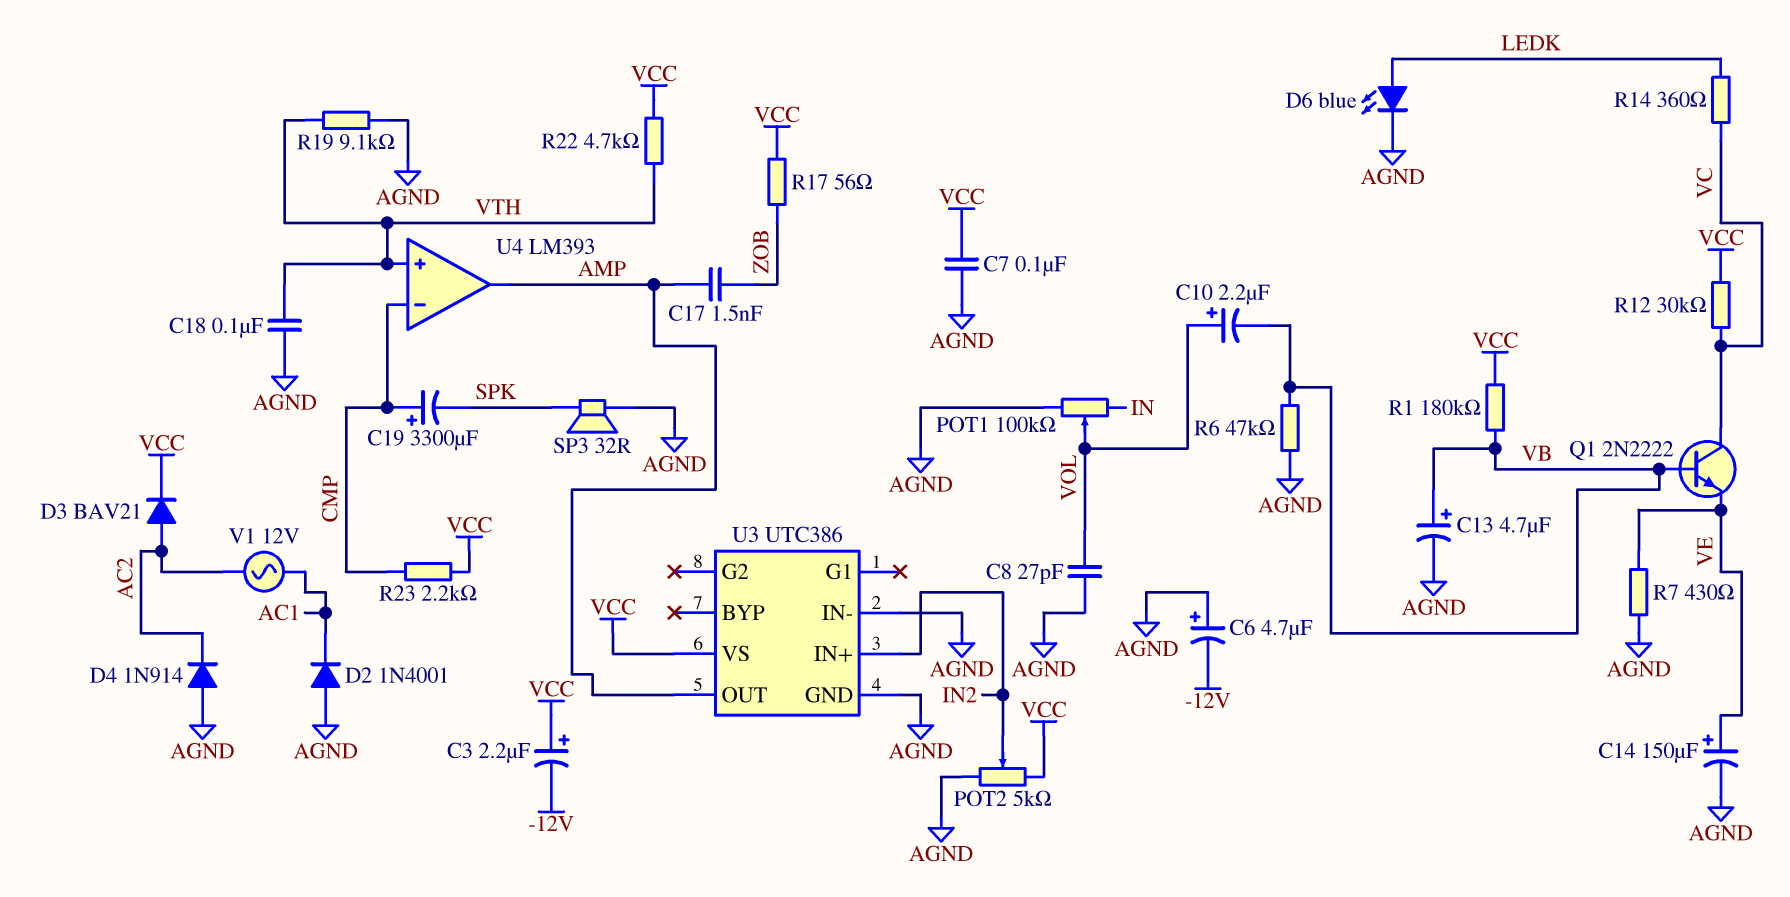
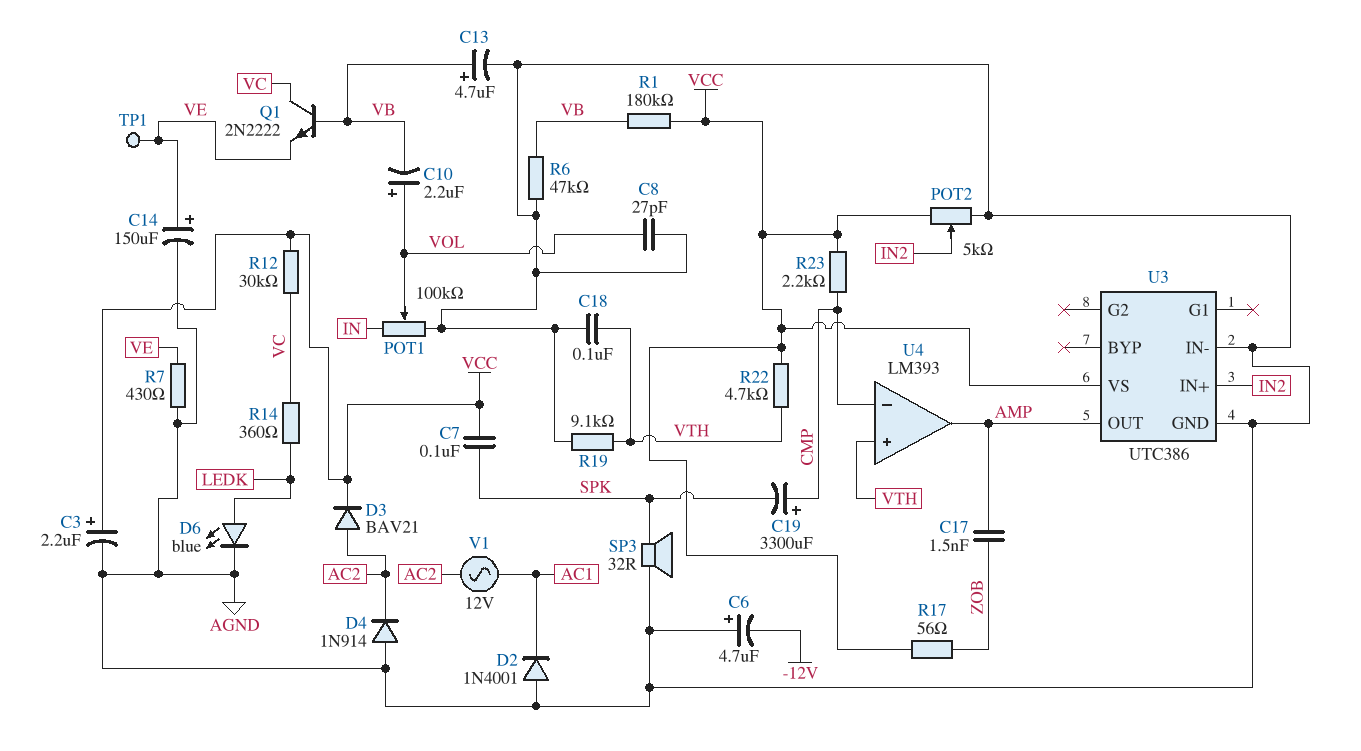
C3: 2.2uF (plus VCC, minus -12V) -> 2.2uF (plus VCC, minus AGND)
C7: 100nF (AGND, VCC) -> 100nF (SPK, VCC)
TP1: none -> test point (VE)

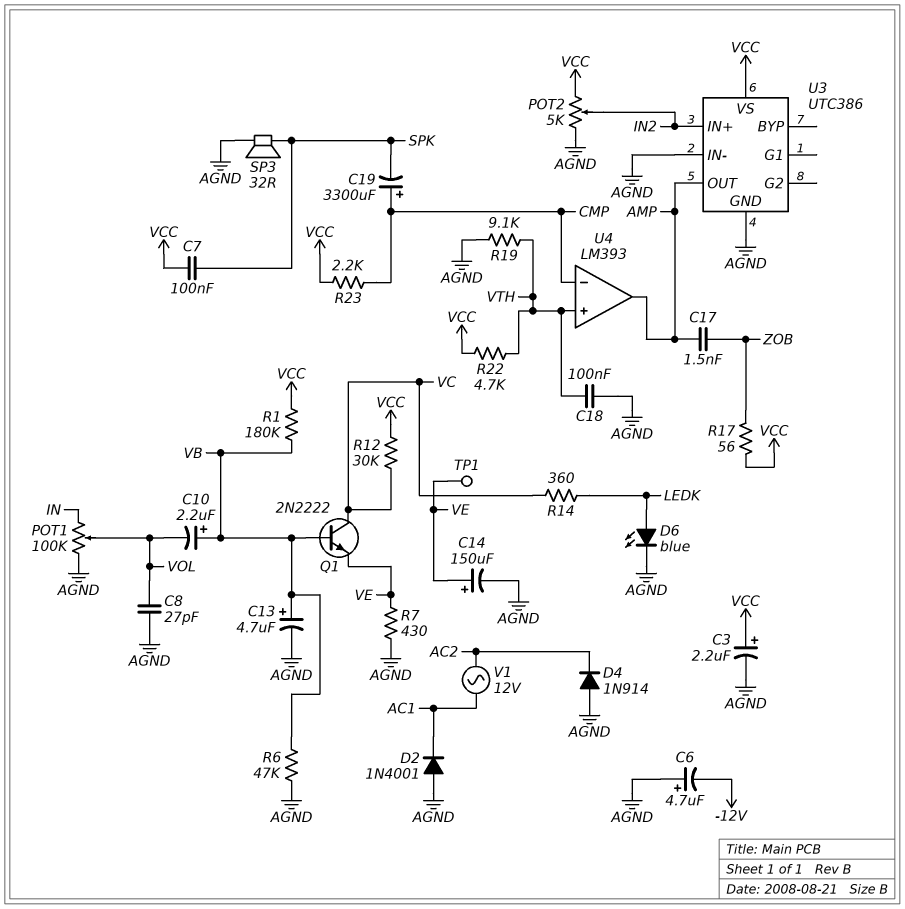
C10: 2.2uF (plus VOL, minus VB) -> 2.2uF (plus VB, minus VOL)
D3: diode BAV21 (A AC2, K VCC) -> none

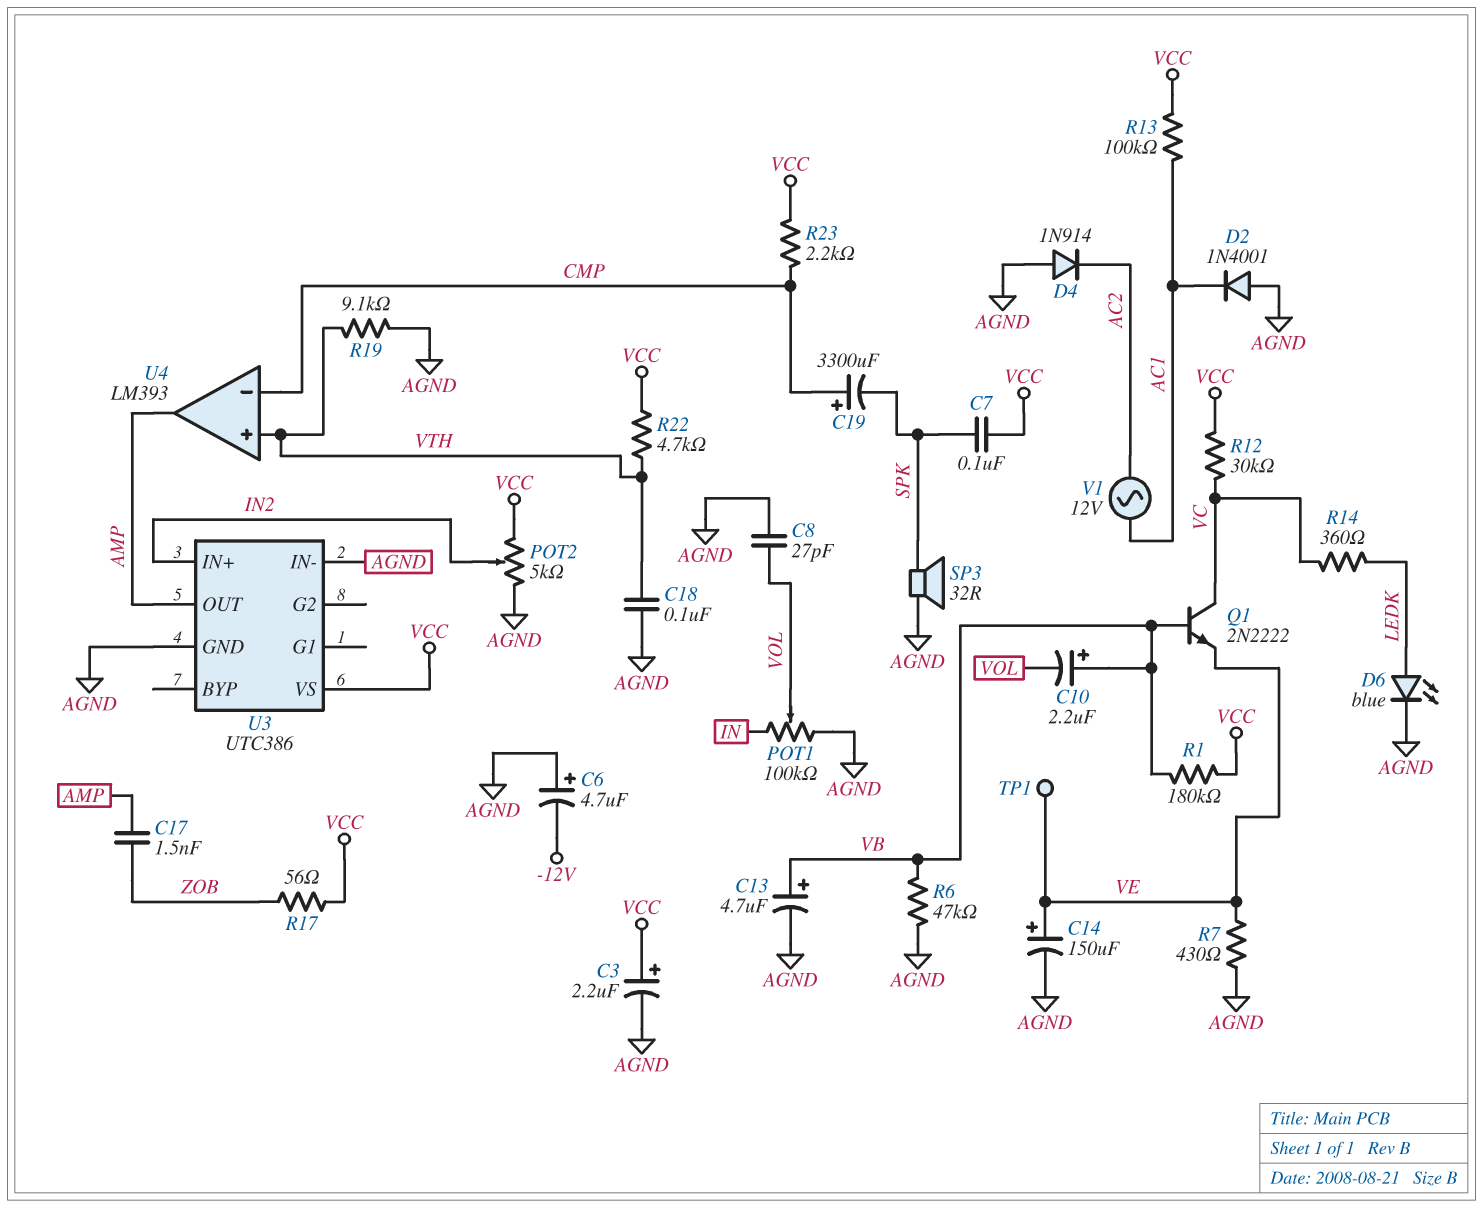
R13: none -> 100k (AC1, VCC)

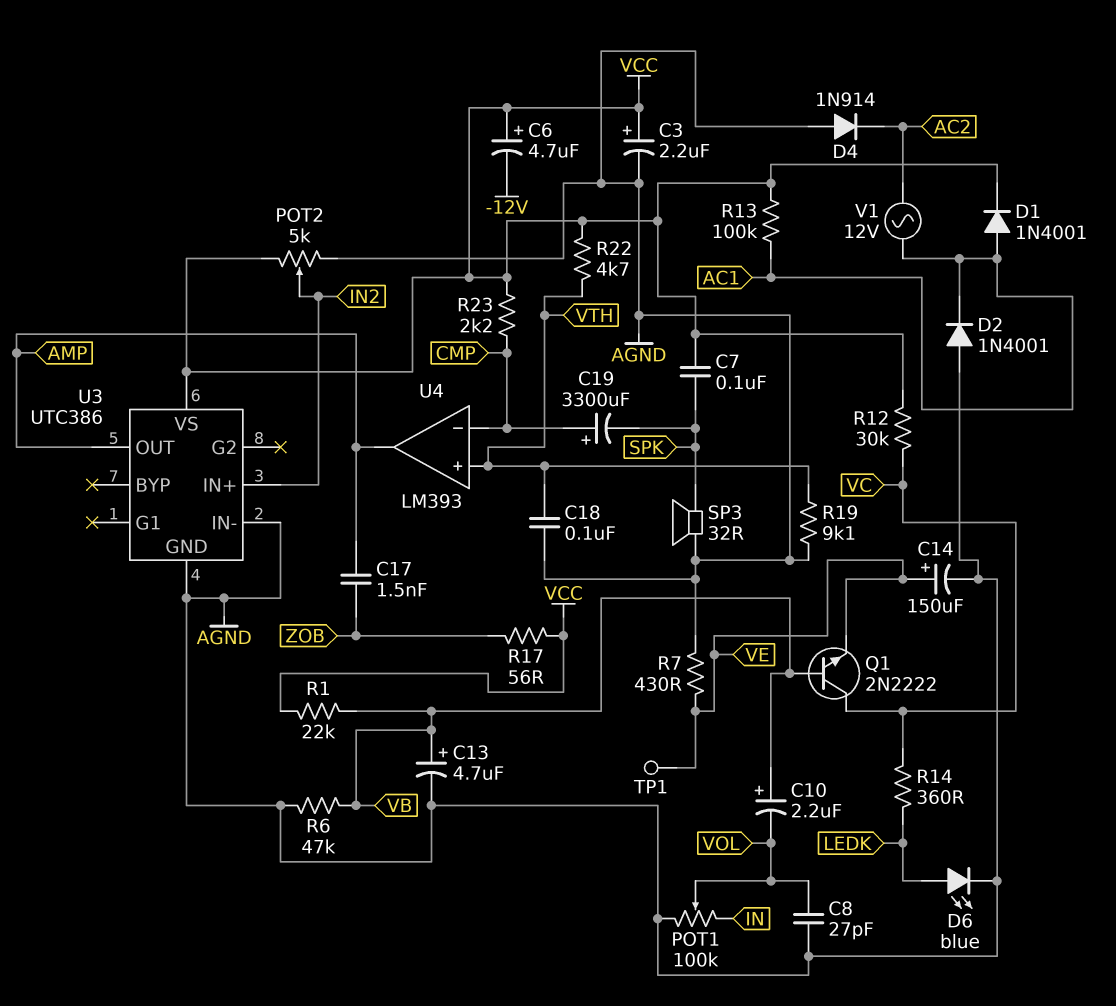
C6: 4.7uF (plus AGND, minus -12V) -> 4.7uF (plus VCC, minus -12V)
D1: none -> diode 1N4001 (A AC1, K VCC)
R1: 180k (VB, VCC) -> 22k (VB, VCC)

